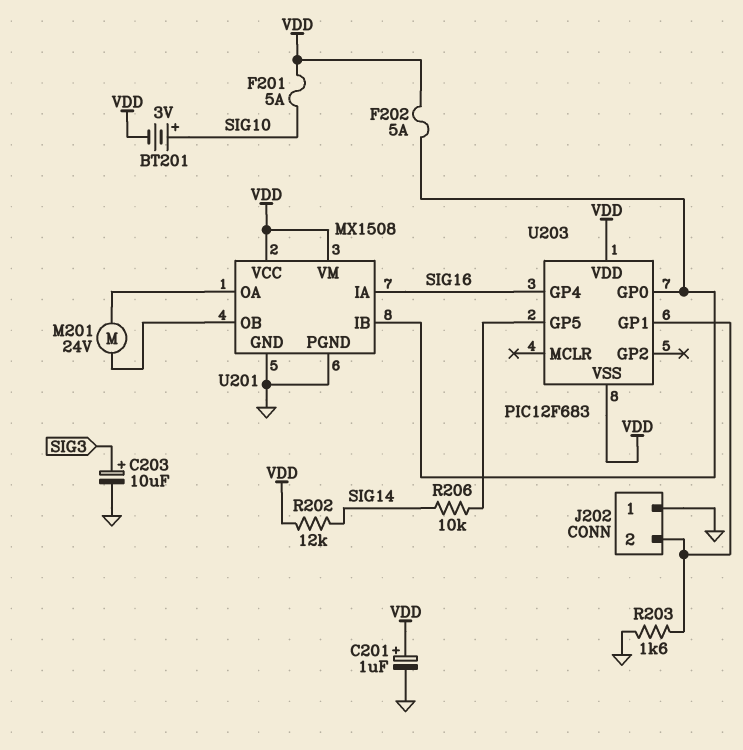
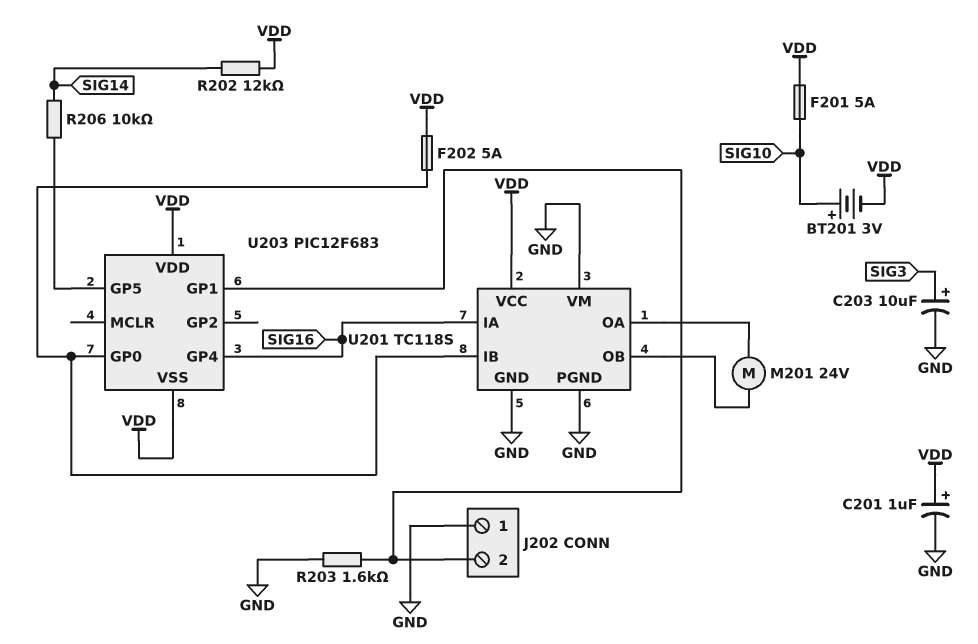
U201: MX1508 -> TC118S
U201 pin VM: VDD -> GND

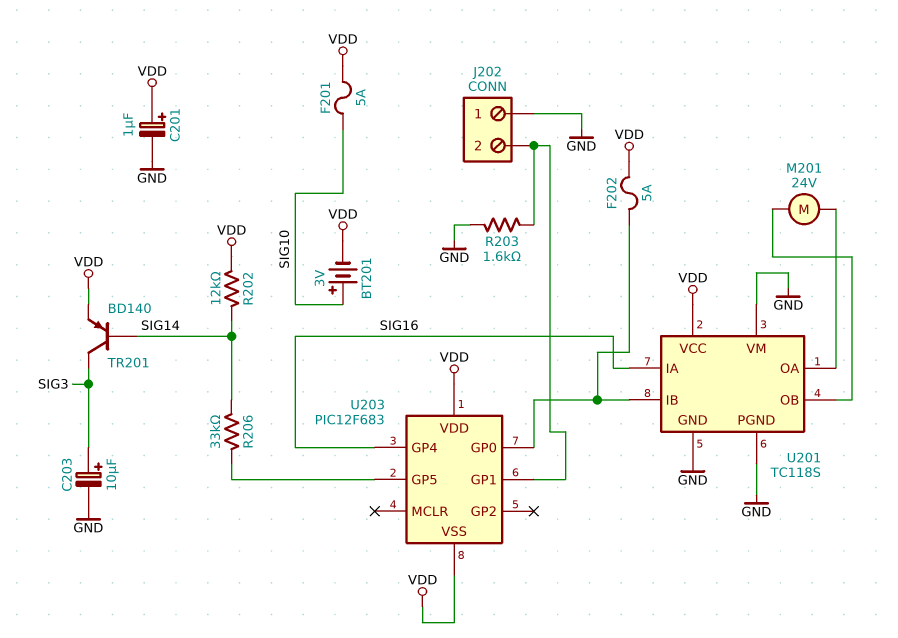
R206: 10k (SIG14, U203/GP5) -> 33k (SIG14, U203/GP5)
TR201: none -> PNP BD140 (B SIG14, C SIG3, E VDD)

